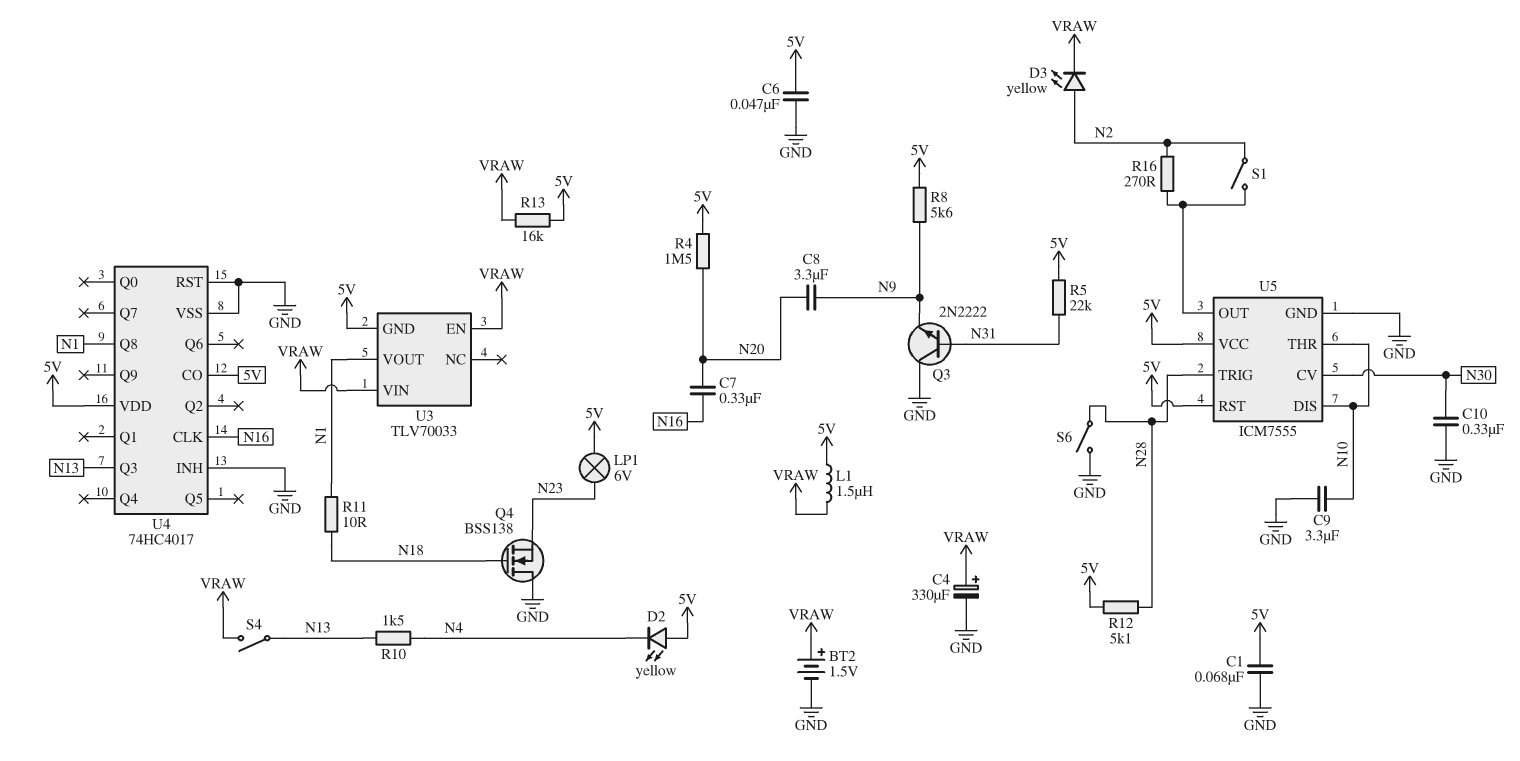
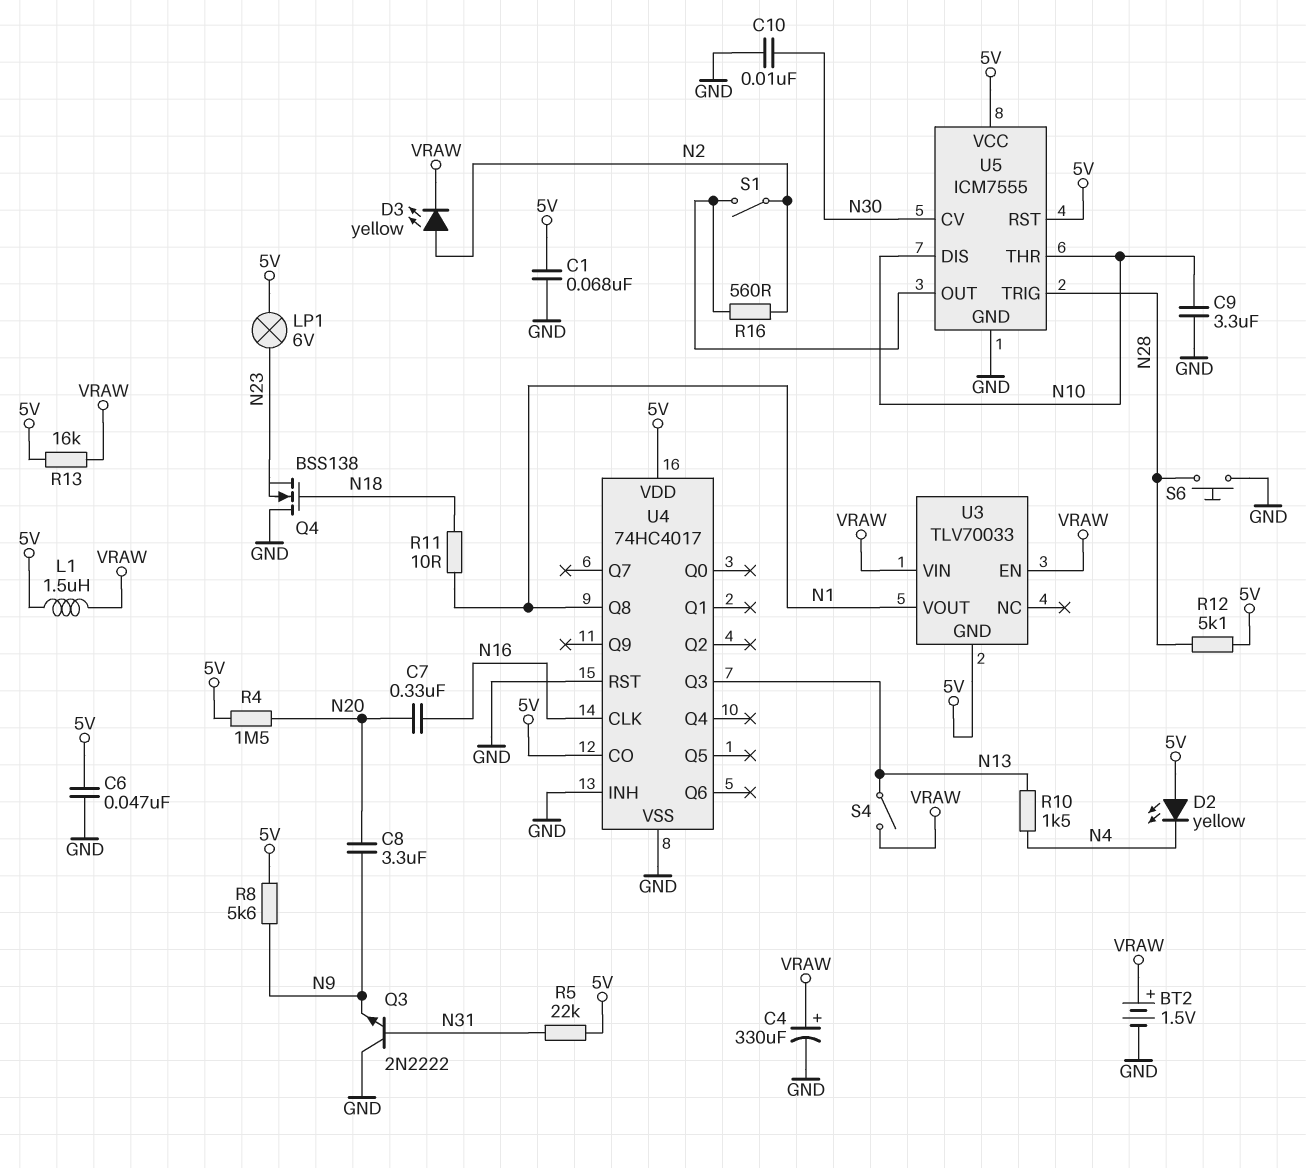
C10: 330nF (GND, N30) -> 10nF (GND, N30)
R16: 270 (N2, U5/OUT) -> 560 (N2, U5/OUT)
S6: switch (GND, N28) -> button (GND, N28)

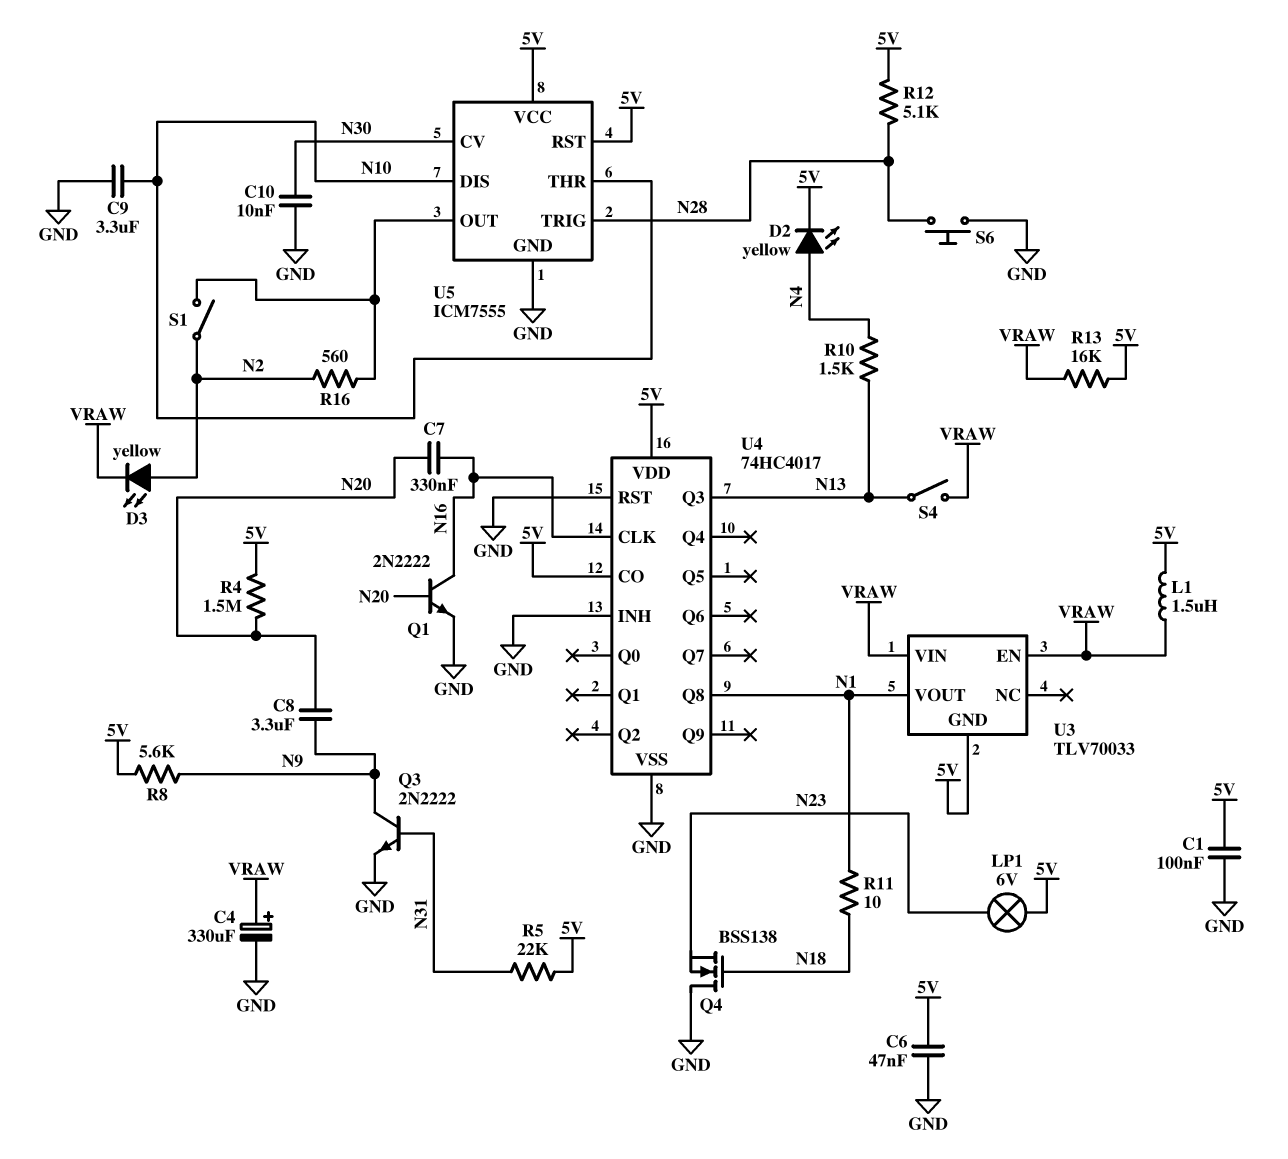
BT2: 1.5V (plus VRAW, minus GND) -> none
C1: 68nF (5V, GND) -> 100nF (5V, GND)
D2: LED yellow (A 5V, K N4) -> LED yellow (A N4, K 5V)
Q1: none -> NPN 2N2222 (B N20, C N16, E GND)
Q3: NPN 2N2222 (B N31, C GND, E N9) -> NPN 2N2222 (B N31, C N9, E GND)

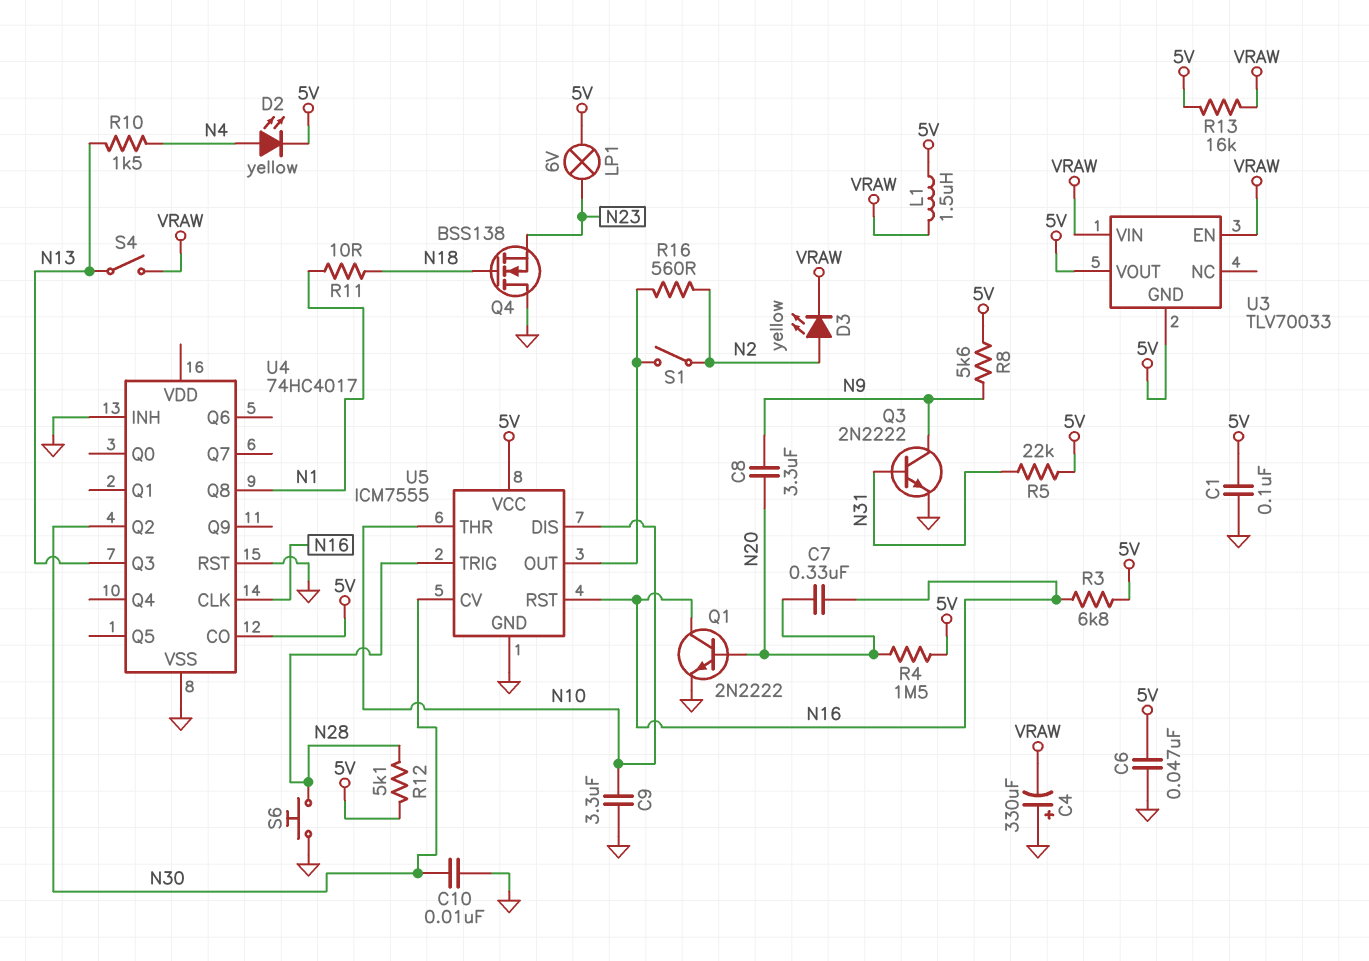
C4: 330uF (plus VRAW, minus GND) -> 330uF (plus GND, minus VRAW)
R3: none -> 6.8k (5V, N16)
U3 pin VOUT: N1 -> 5V
U4 pin Q2: none -> N30
U4 pin VDD: 5V -> none
U5 pin RST: 5V -> N16

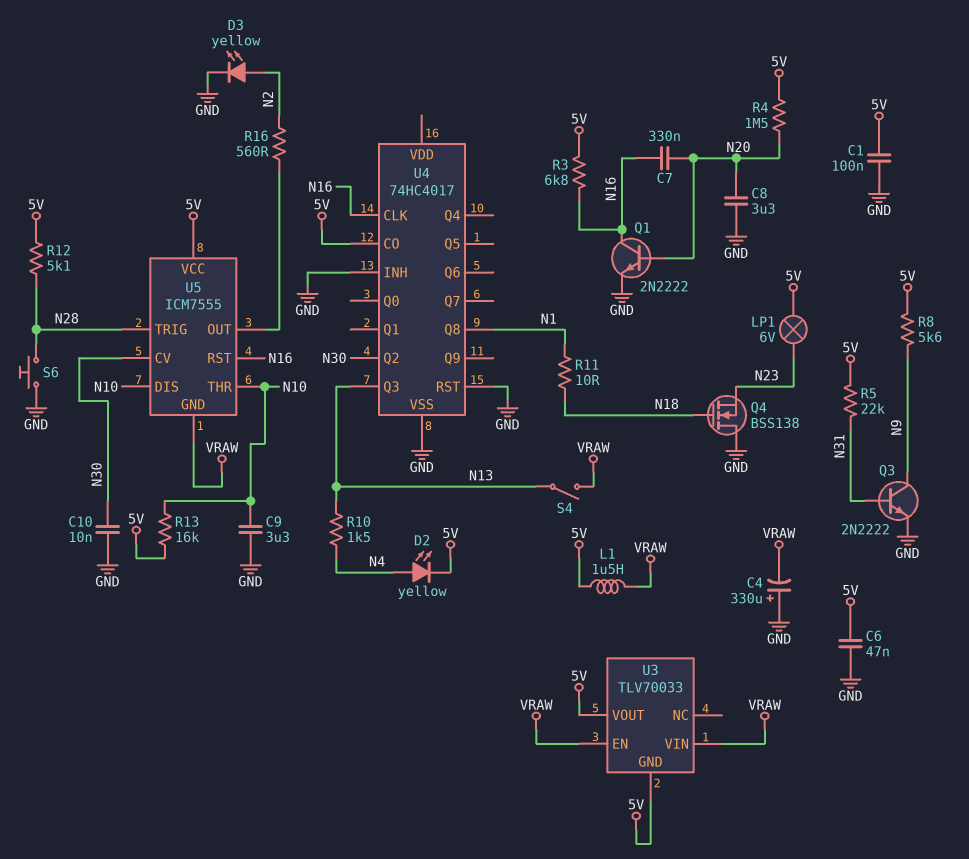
C8: 3.3uF (N9, N20) -> 3.3uF (GND, N20)
D3: LED yellow (A N2, K VRAW) -> LED yellow (A N2, K GND)
R13: 16k (5V, VRAW) -> 16k (5V, N10)
S1: switch (N2, U5/OUT) -> none
U5 pin GND: GND -> VRAW

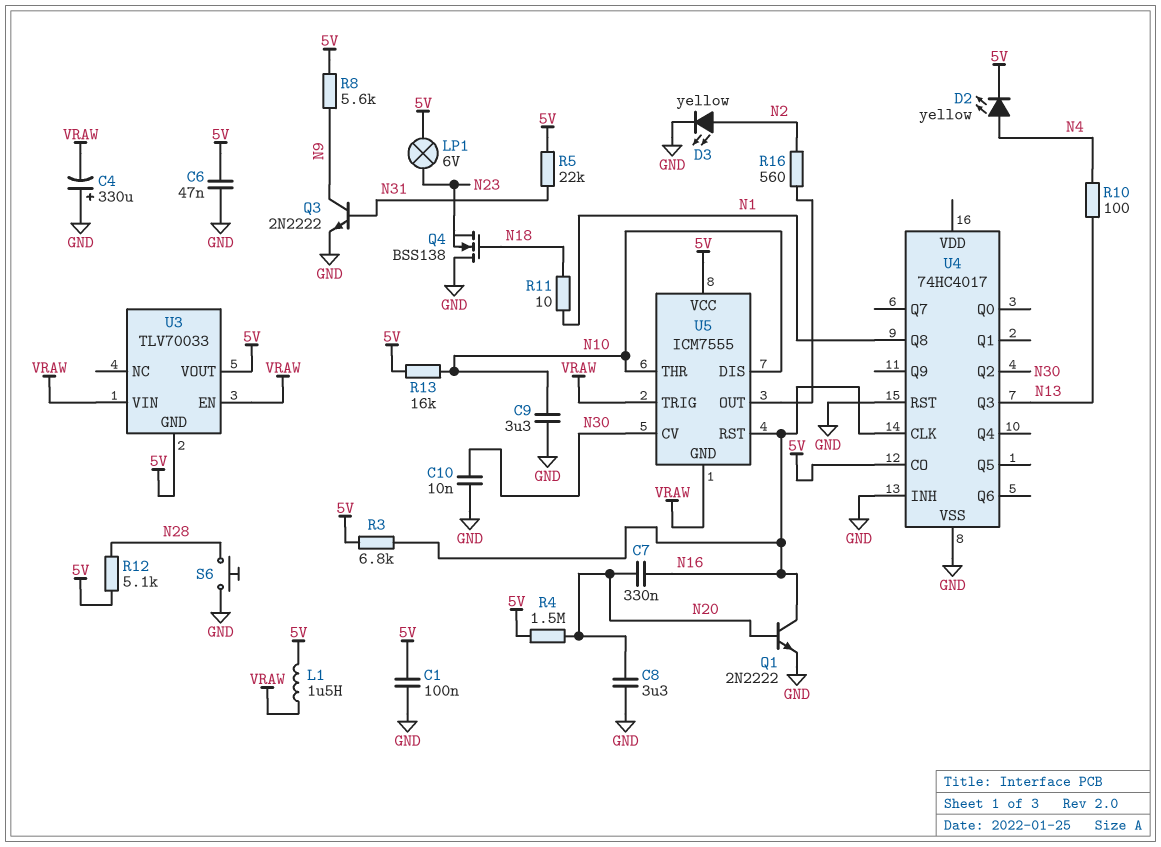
R10: 1.5k (N4, N13) -> 100 (N4, N13)
S4: switch (N13, VRAW) -> none
U5 pin TRIG: N28 -> VRAW

